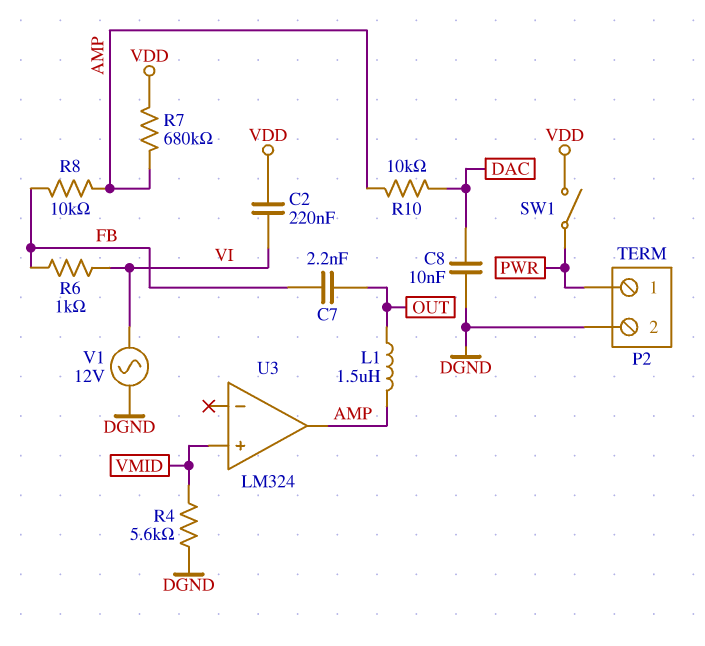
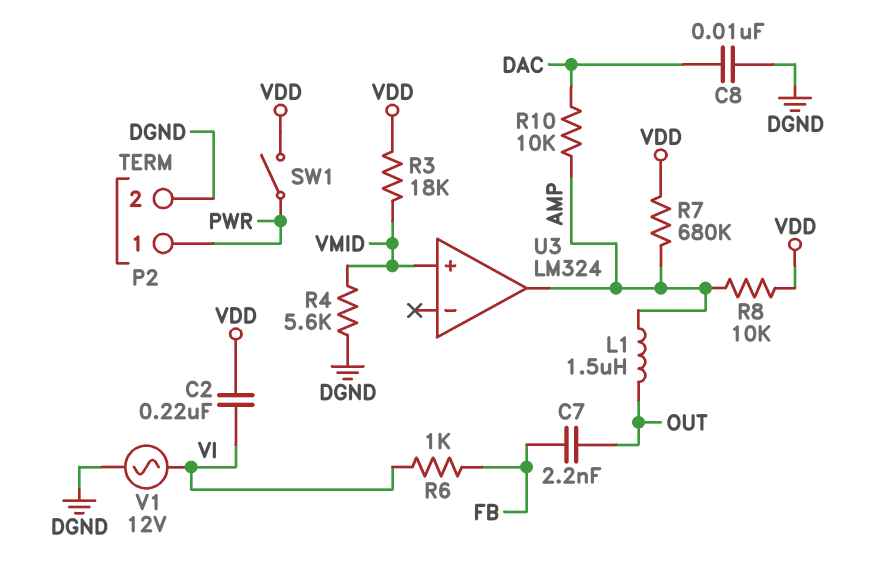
R3: none -> 18k (VDD, VMID)
R8: 10k (AMP, FB) -> 10k (AMP, VDD)

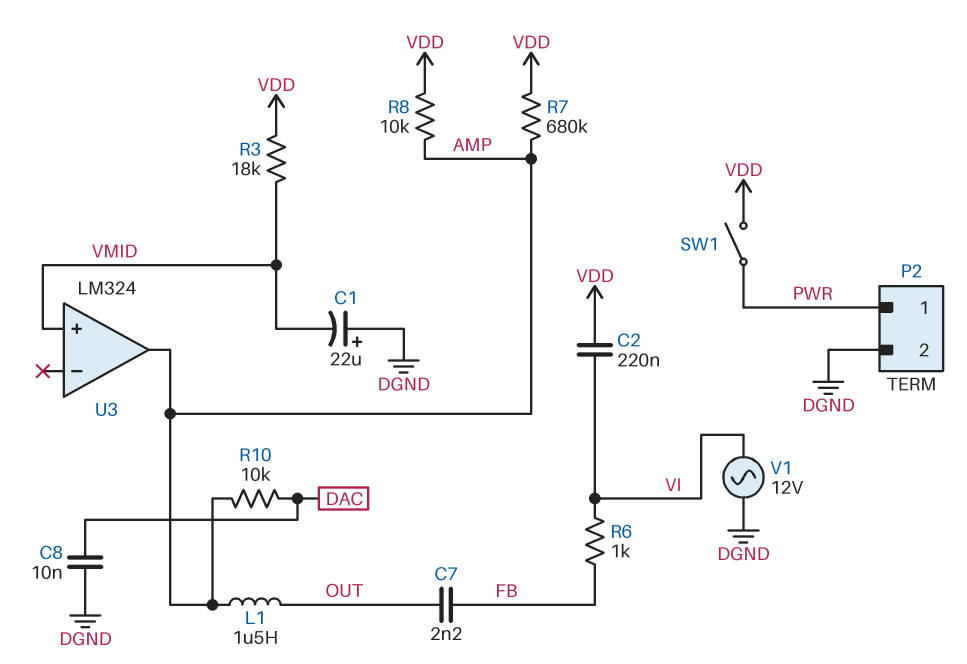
C1: none -> 22uF (plus DGND, minus VMID)
R4: 5.6k (DGND, VMID) -> none

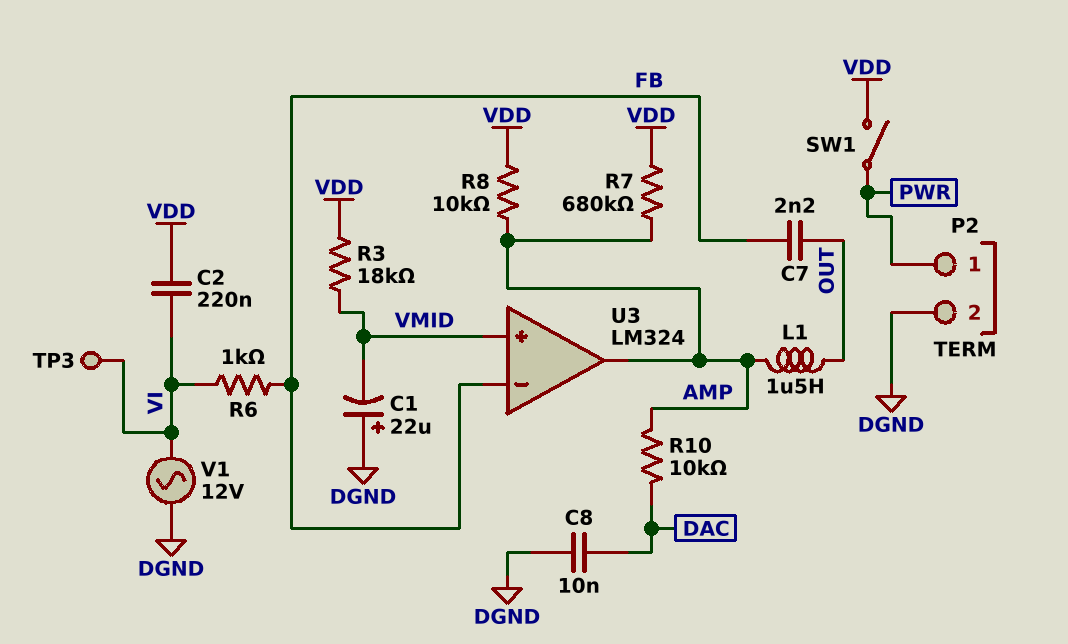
TP3: none -> test point (VI)
U3 pin in-: none -> FB

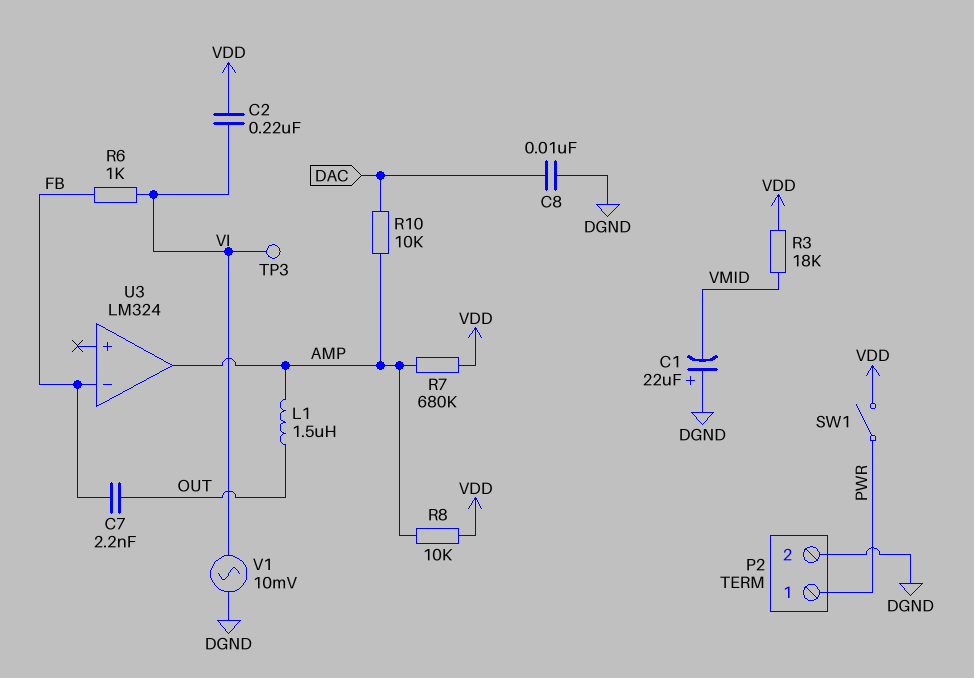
U3 pin in+: VMID -> none
V1: AC 12V (DGND, VI) -> AC 10mV (DGND, VI)

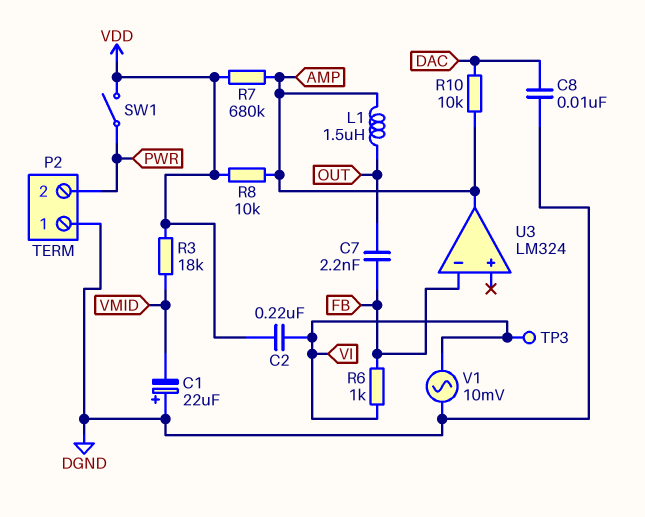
P2 pin 1: PWR -> DGND
P2 pin 2: DGND -> PWR

